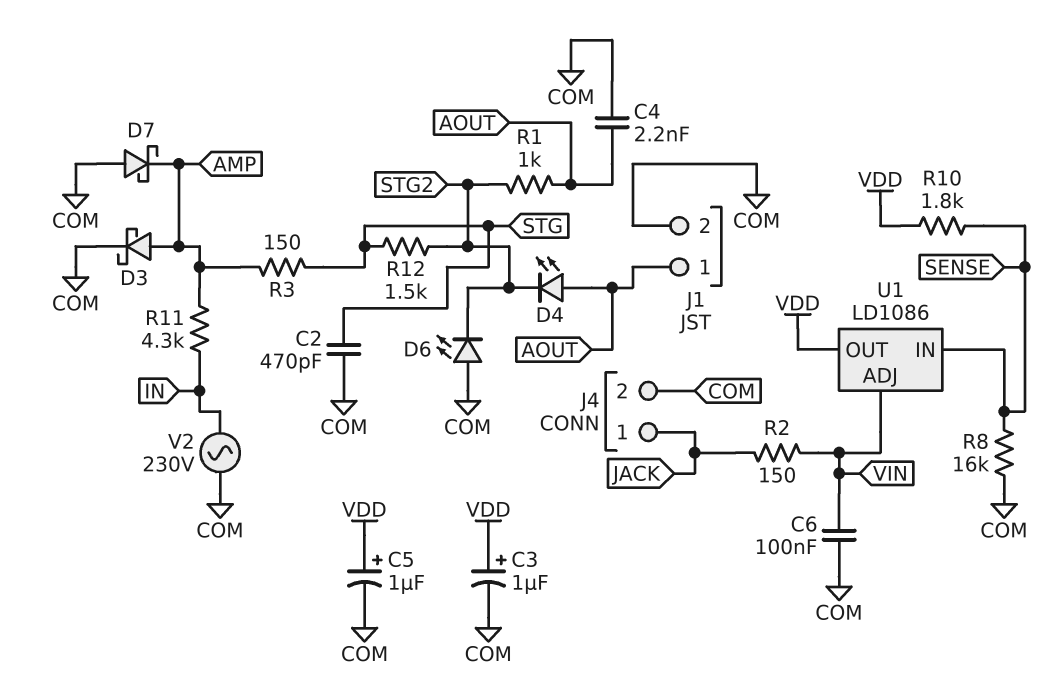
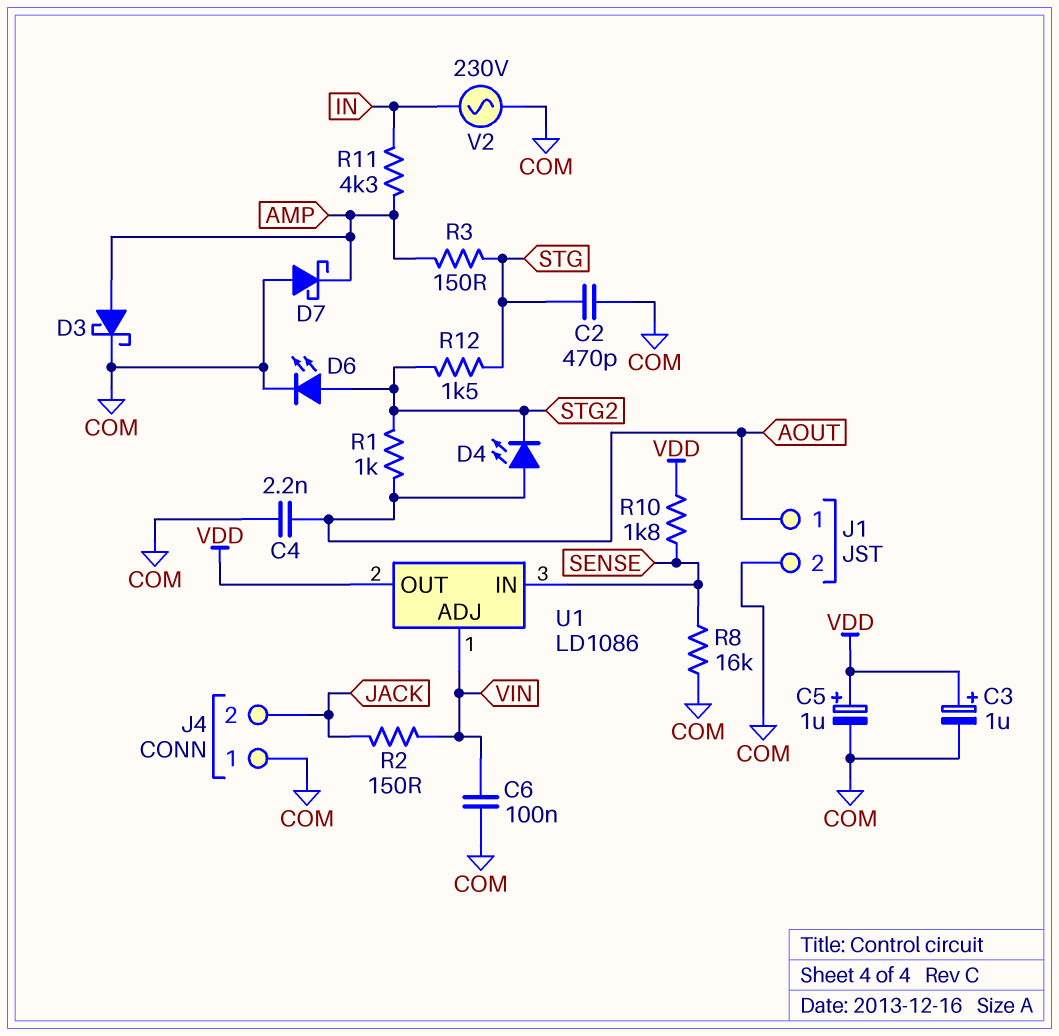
D6: LED (A COM, K STG2) -> LED (A STG2, K COM)
J4 pin 1: JACK -> COM
J4 pin 2: COM -> JACK

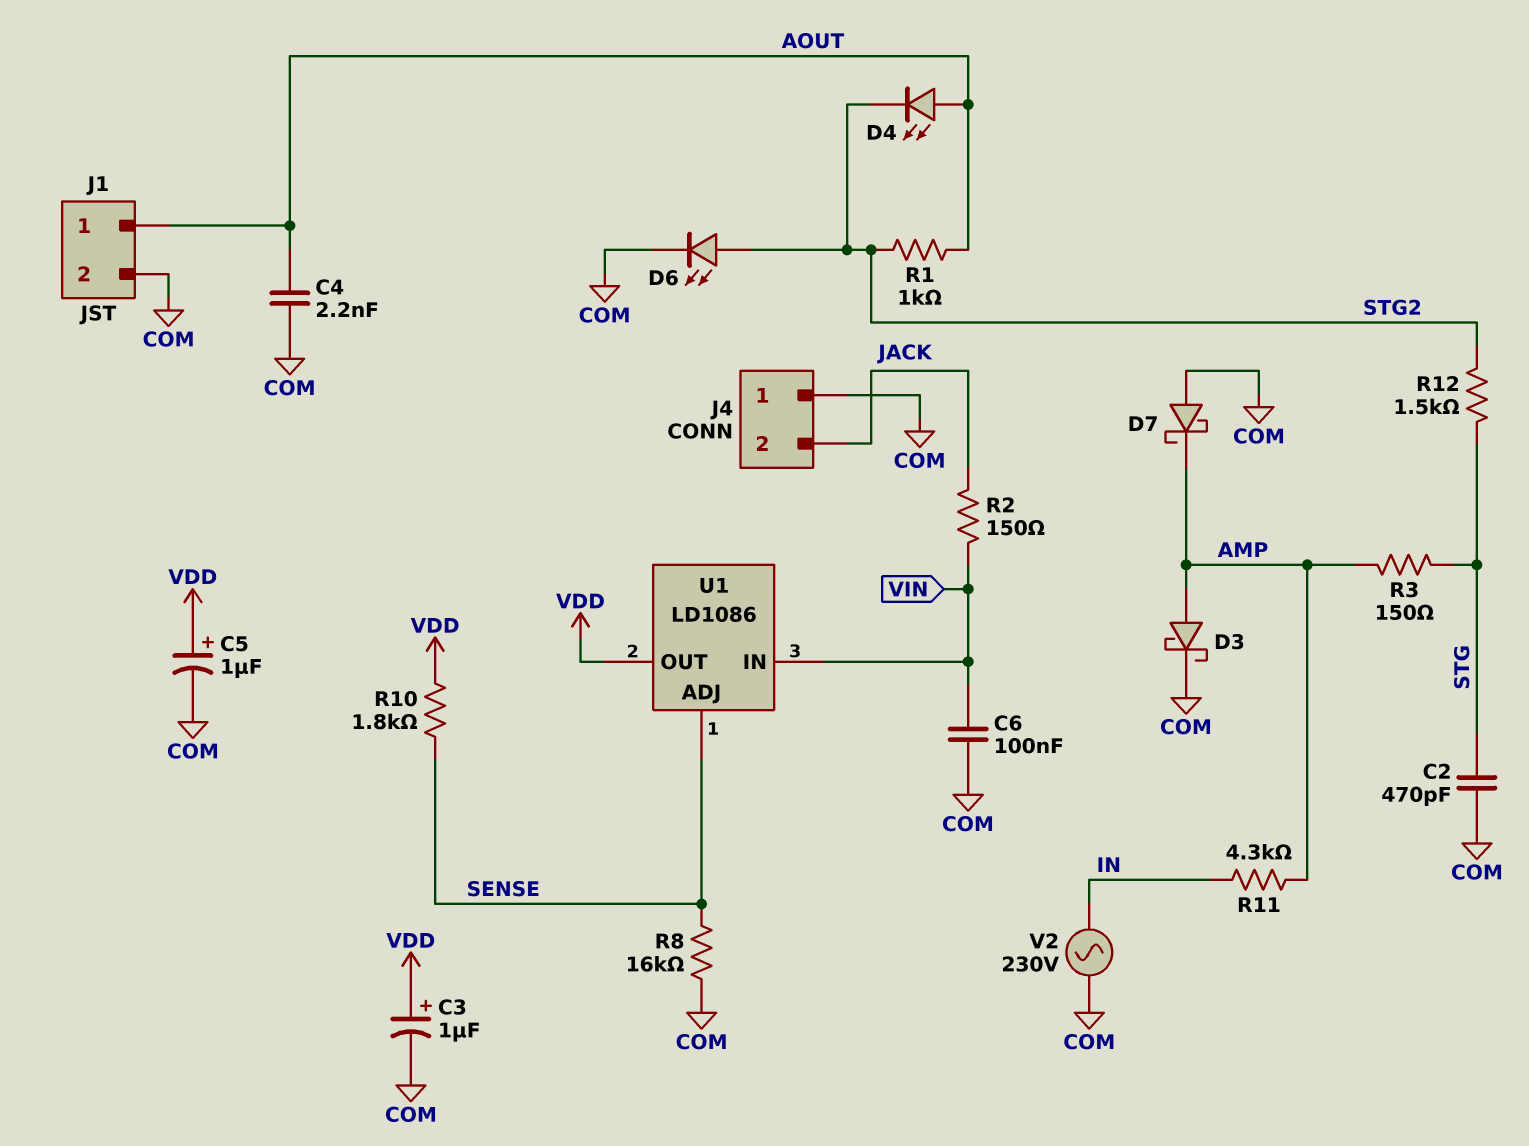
U1 pin ADJ: VIN -> SENSE
U1 pin IN: SENSE -> VIN

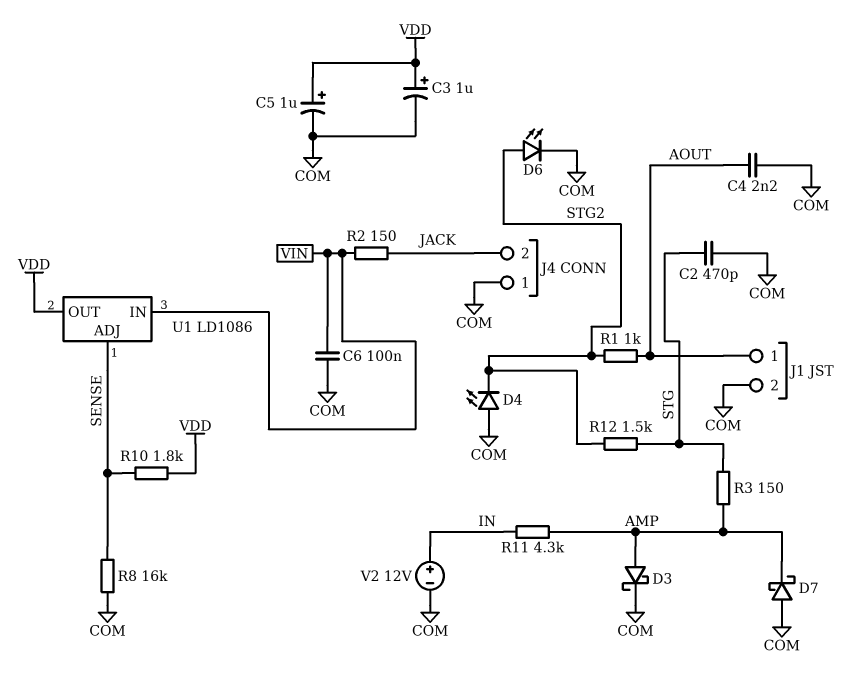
D4: LED (A AOUT, K STG2) -> LED (A COM, K STG2)
V2: AC 230V (COM, IN) -> 12V (plus IN, minus COM)

